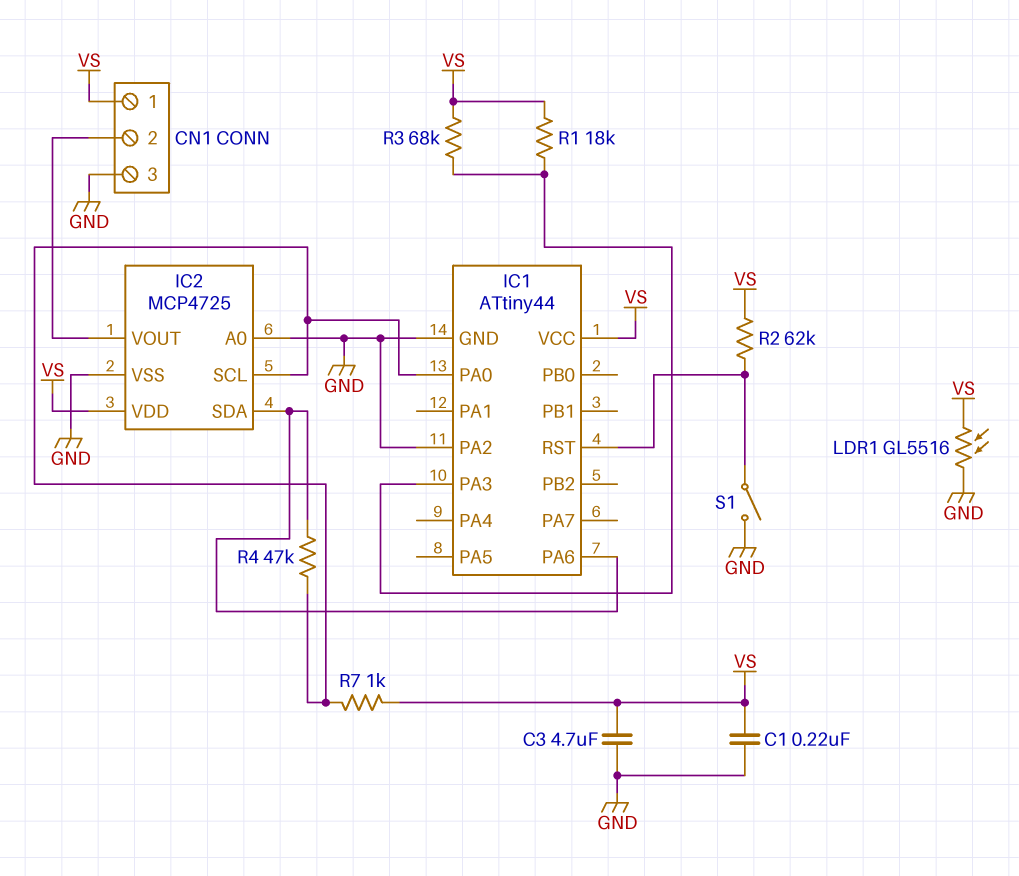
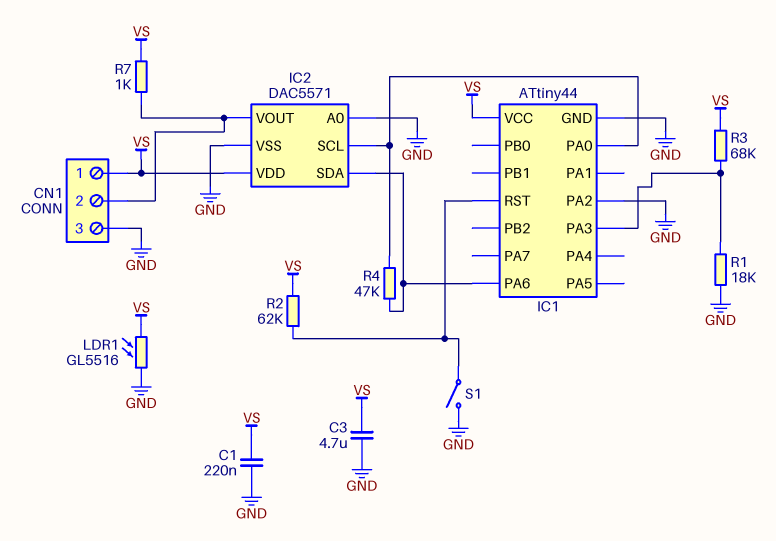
IC2: MCP4725 -> DAC5571
R1: 18k (IC1/PA3, VS) -> 18k (GND, IC1/PA3)
R7: 1k (IC1/PA0, VS) -> 1k (CN1/2, VS)

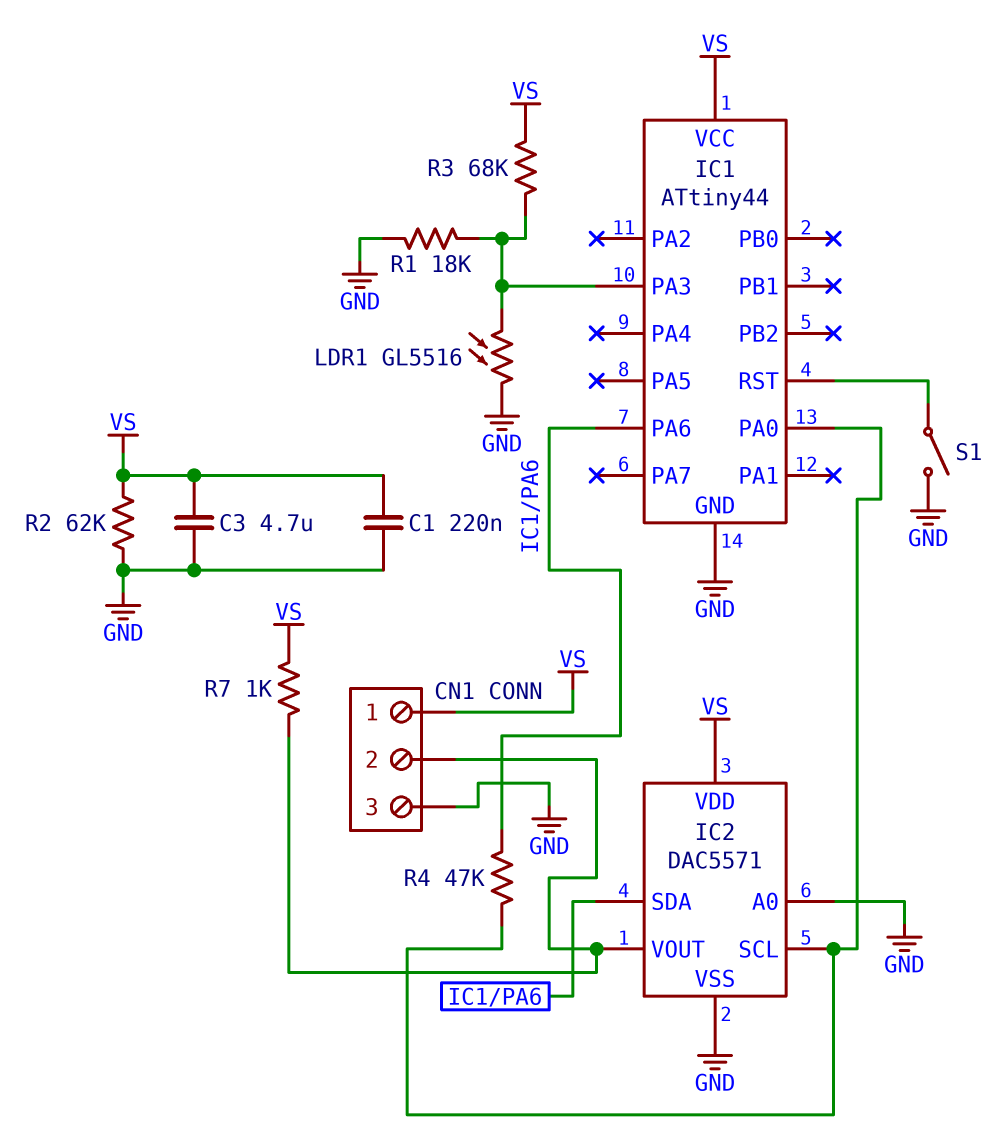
IC1 pin PA2: GND -> none
LDR1: GL5516 (GND, VS) -> GL5516 (GND, IC1/PA3)
R2: 62k (IC1/RST, VS) -> 62k (GND, VS)

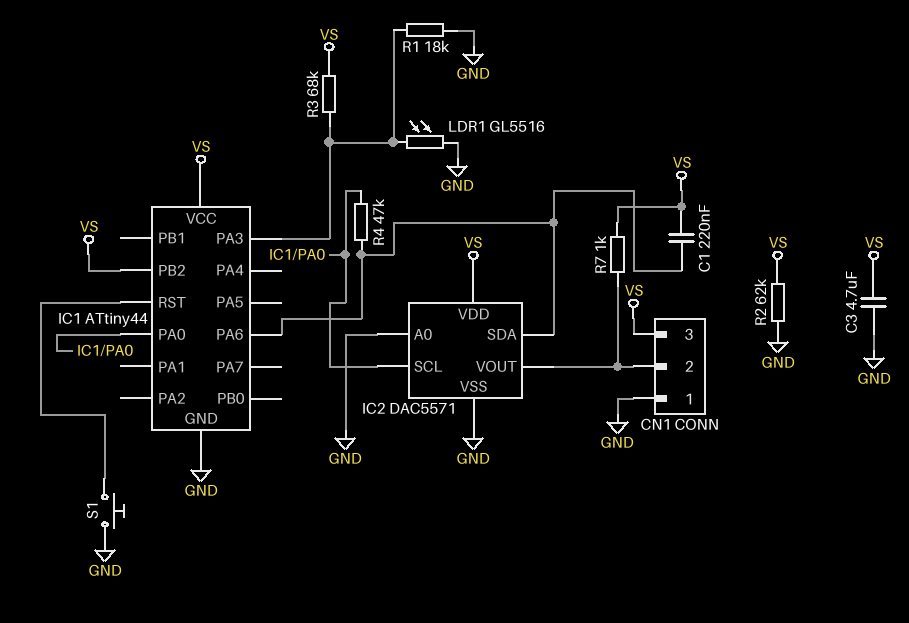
C1: 220nF (GND, VS) -> 220nF (IC1/PA6, VS)
CN1 pin 1: VS -> GND
CN1 pin 3: GND -> VS
IC1 pin PB2: none -> VS
S1: switch (GND, IC1/RST) -> button (GND, IC1/RST)

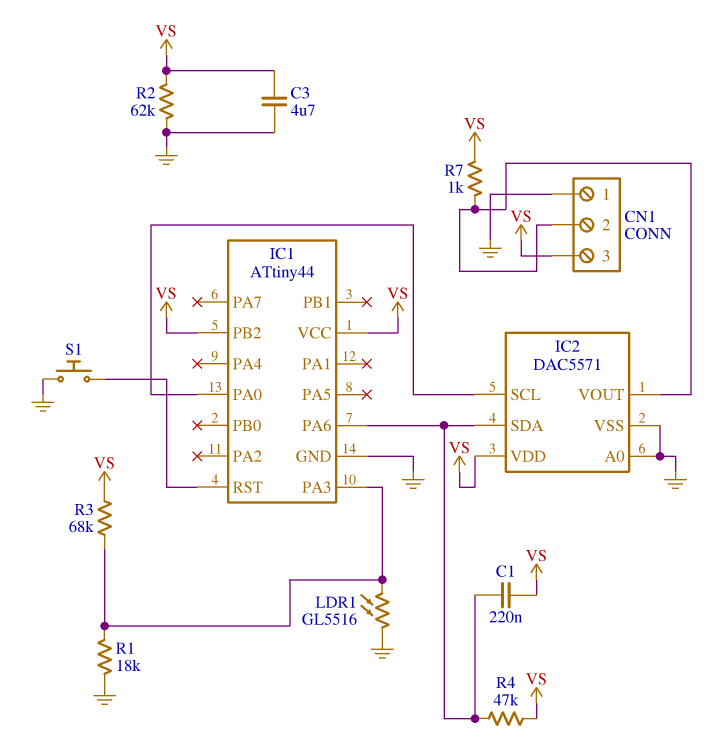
R4: 47k (IC1/PA0, IC1/PA6) -> 47k (IC1/PA6, VS)

